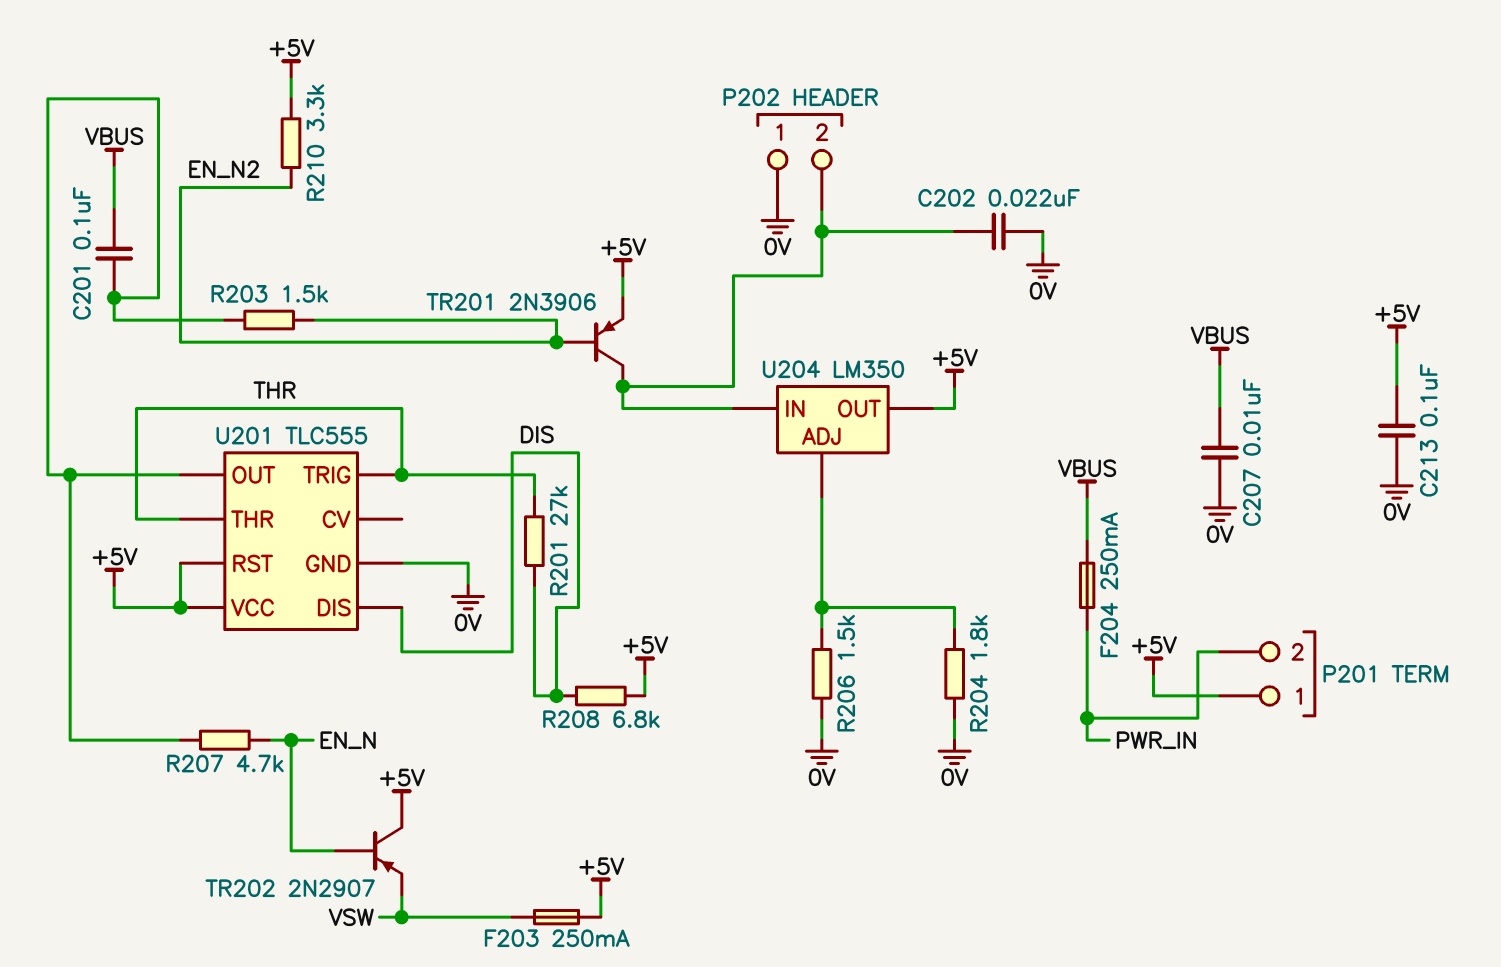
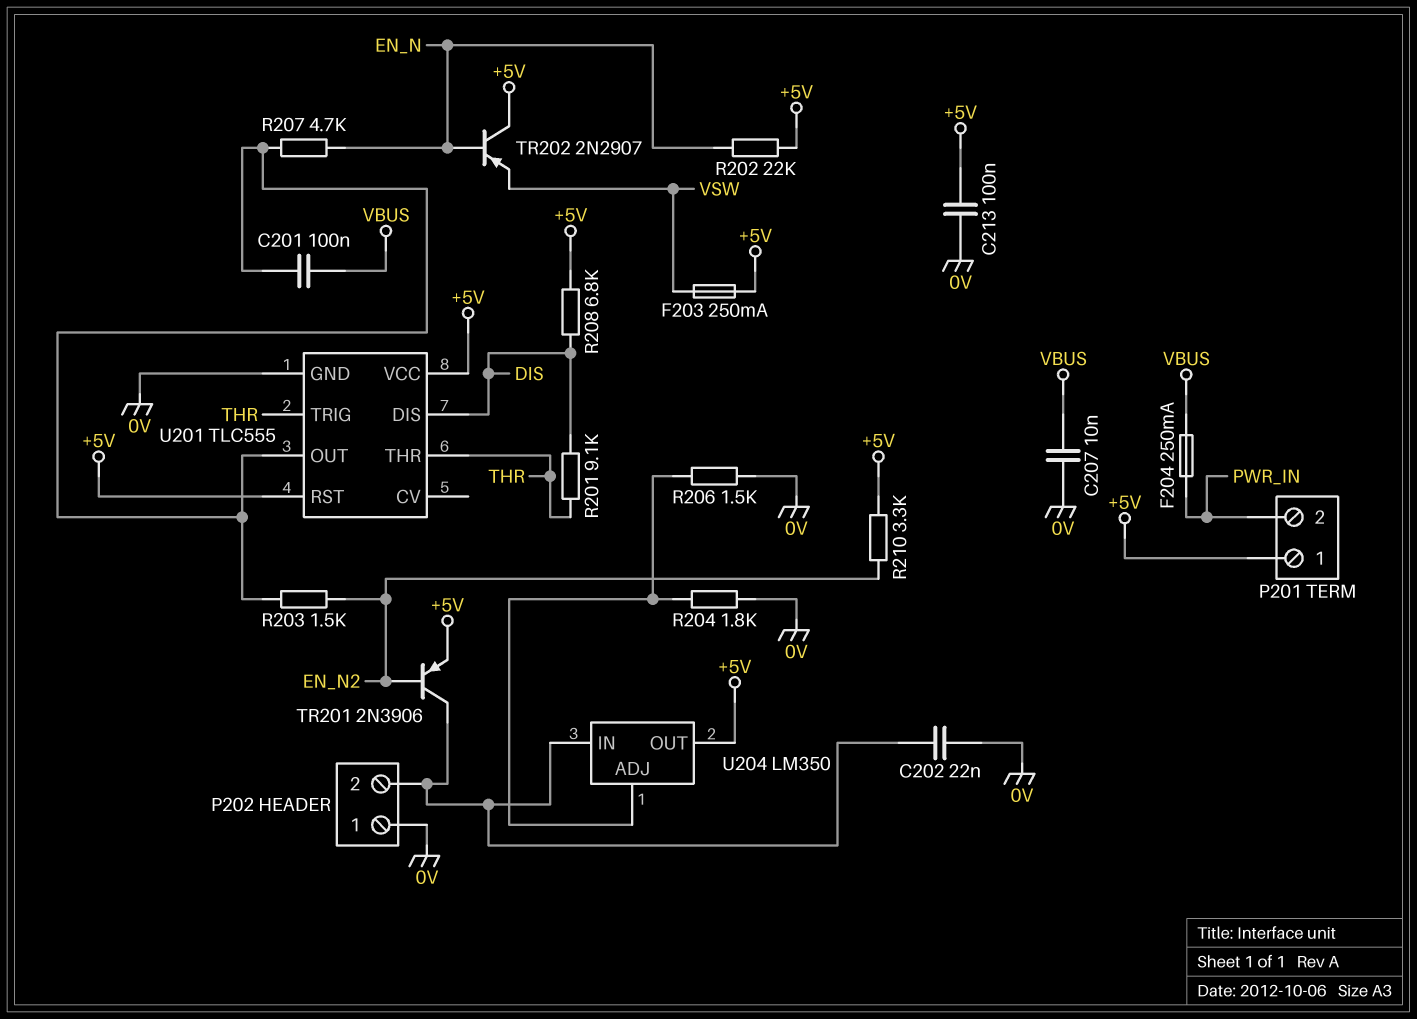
R201: 27k (DIS, THR) -> 9.1k (DIS, THR)
R202: none -> 22k (+5V, EN_N)

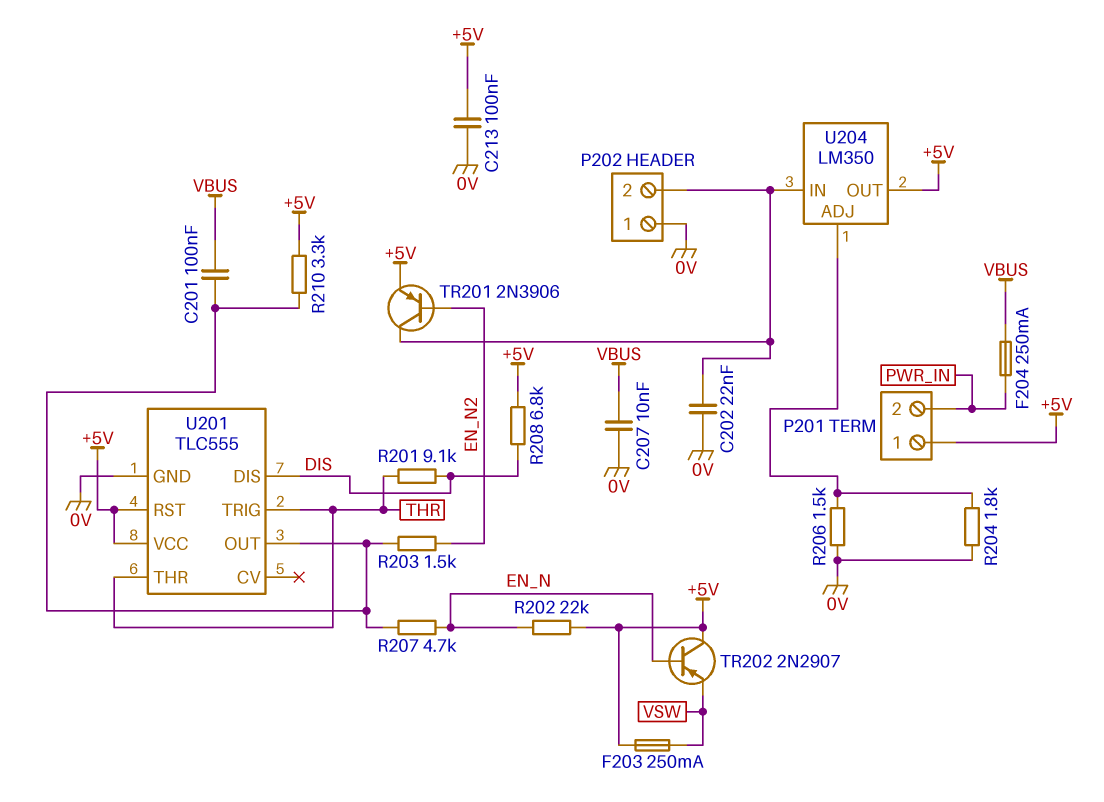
R210: 3.3k (+5V, EN_N2) -> 3.3k (+5V, U201/OUT)

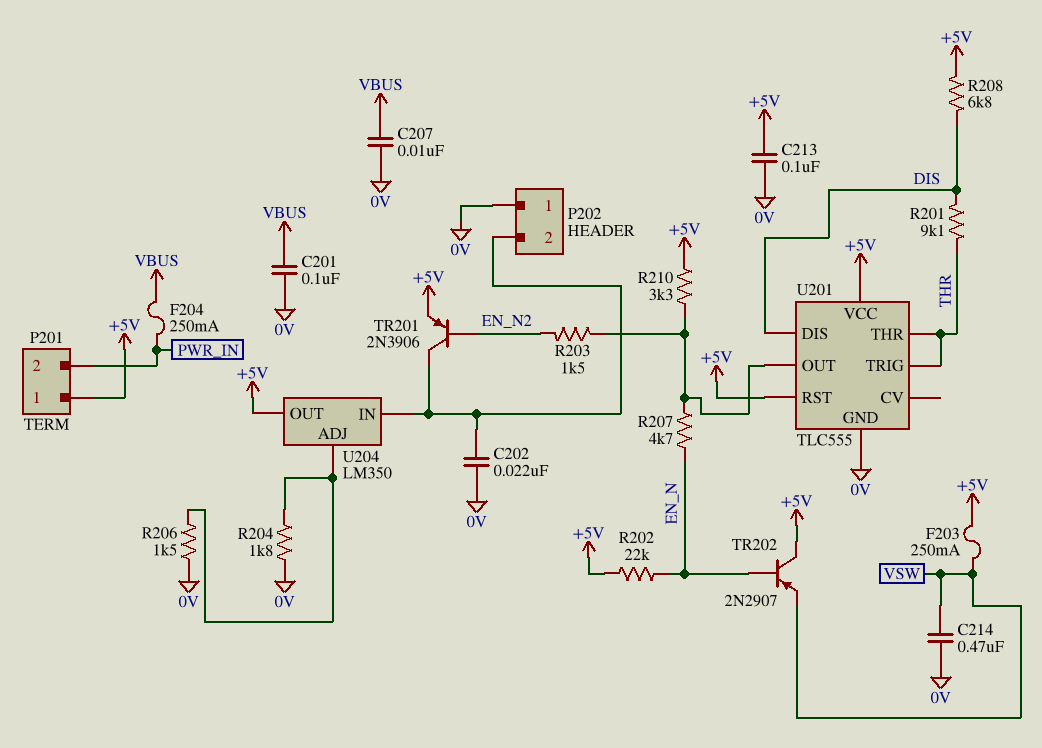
C201: 100nF (U201/OUT, VBUS) -> 100nF (0V, VBUS)
C214: none -> 470nF (0V, VSW)

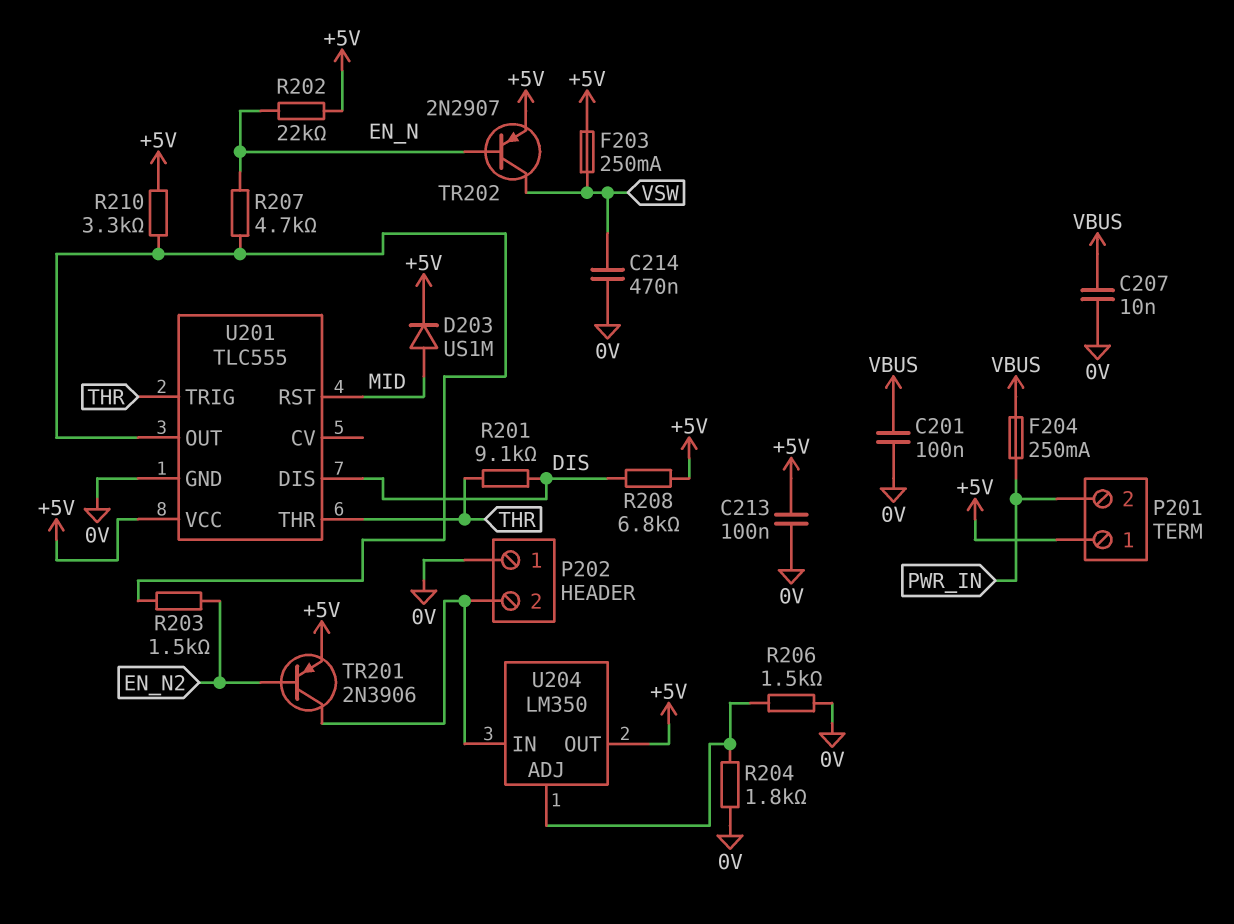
C202: 22nF (0V, P202/2) -> none
D203: none -> diode US1M (A MID, K +5V)
TR202: PNP 2N2907 (B EN_N, C +5V, E VSW) -> PNP 2N2907 (B EN_N, C VSW, E +5V)
U201 pin RST: +5V -> MID

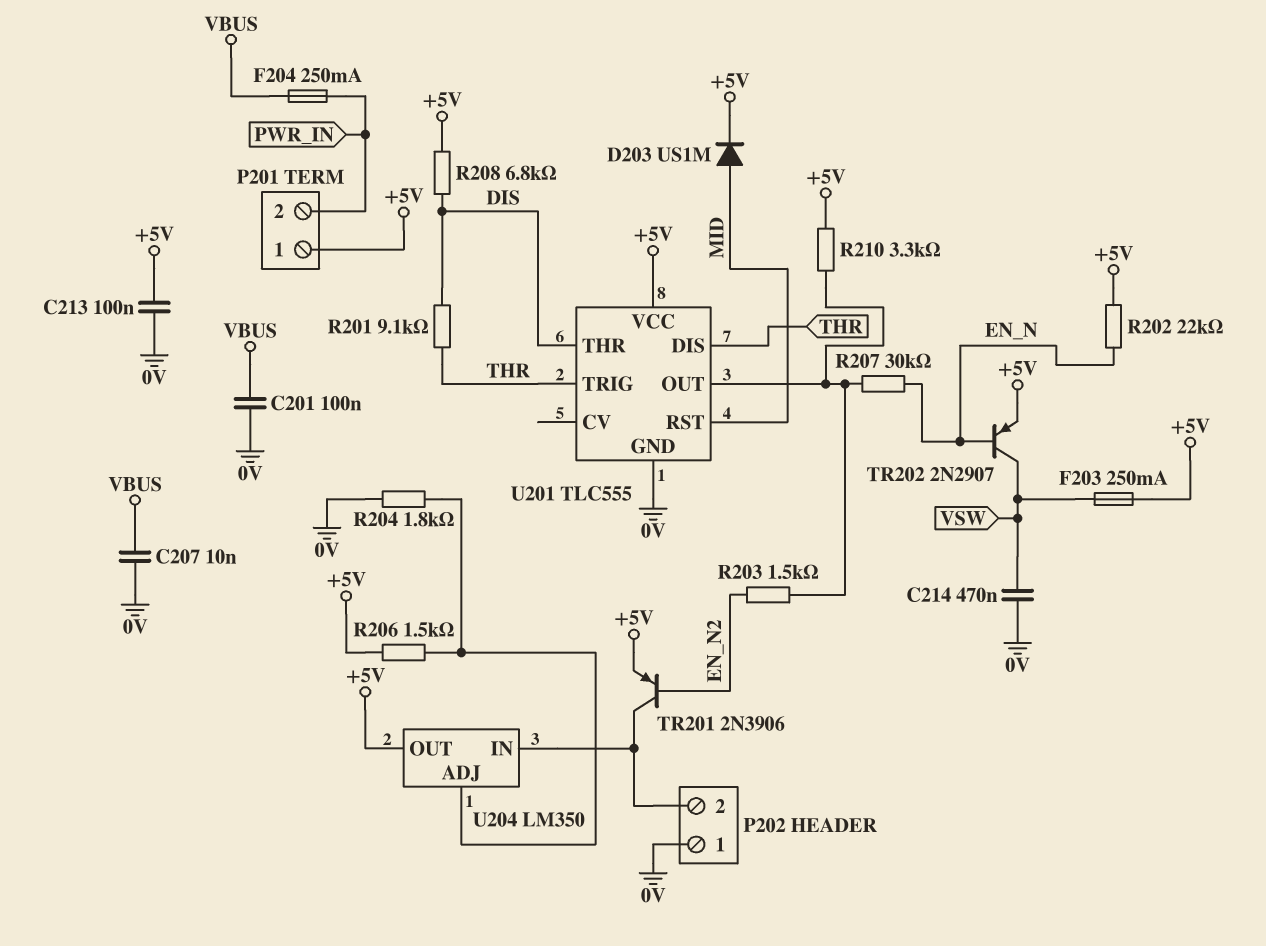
R206: 1.5k (0V, U204/ADJ) -> 1.5k (+5V, U204/ADJ)
R207: 4.7k (EN_N, U201/OUT) -> 30k (EN_N, U201/OUT)
U201 pin DIS: DIS -> THR
U201 pin THR: THR -> DIS

